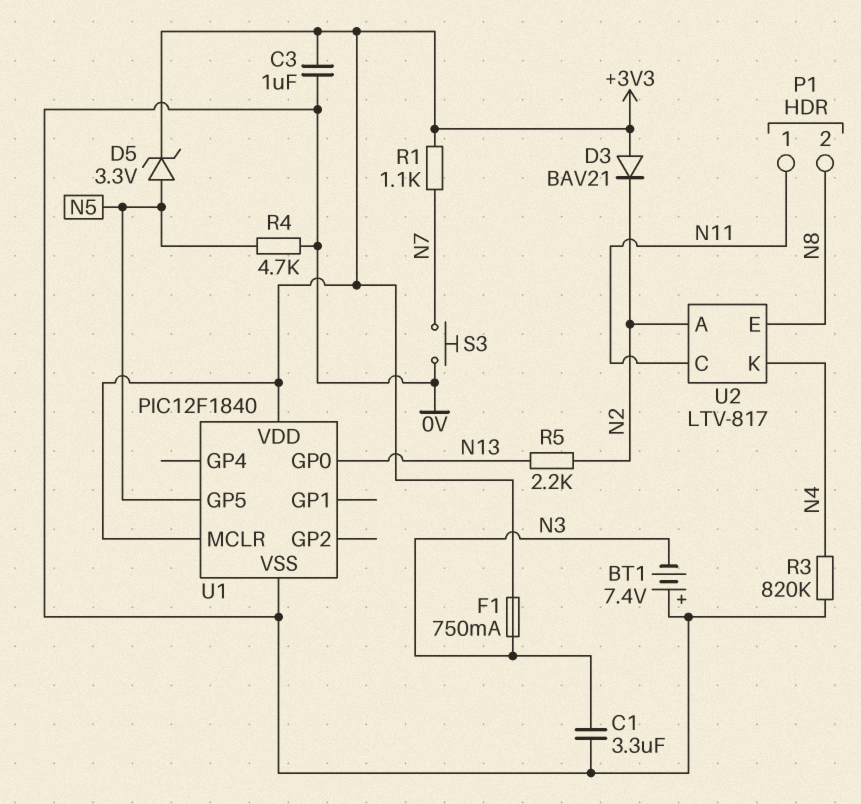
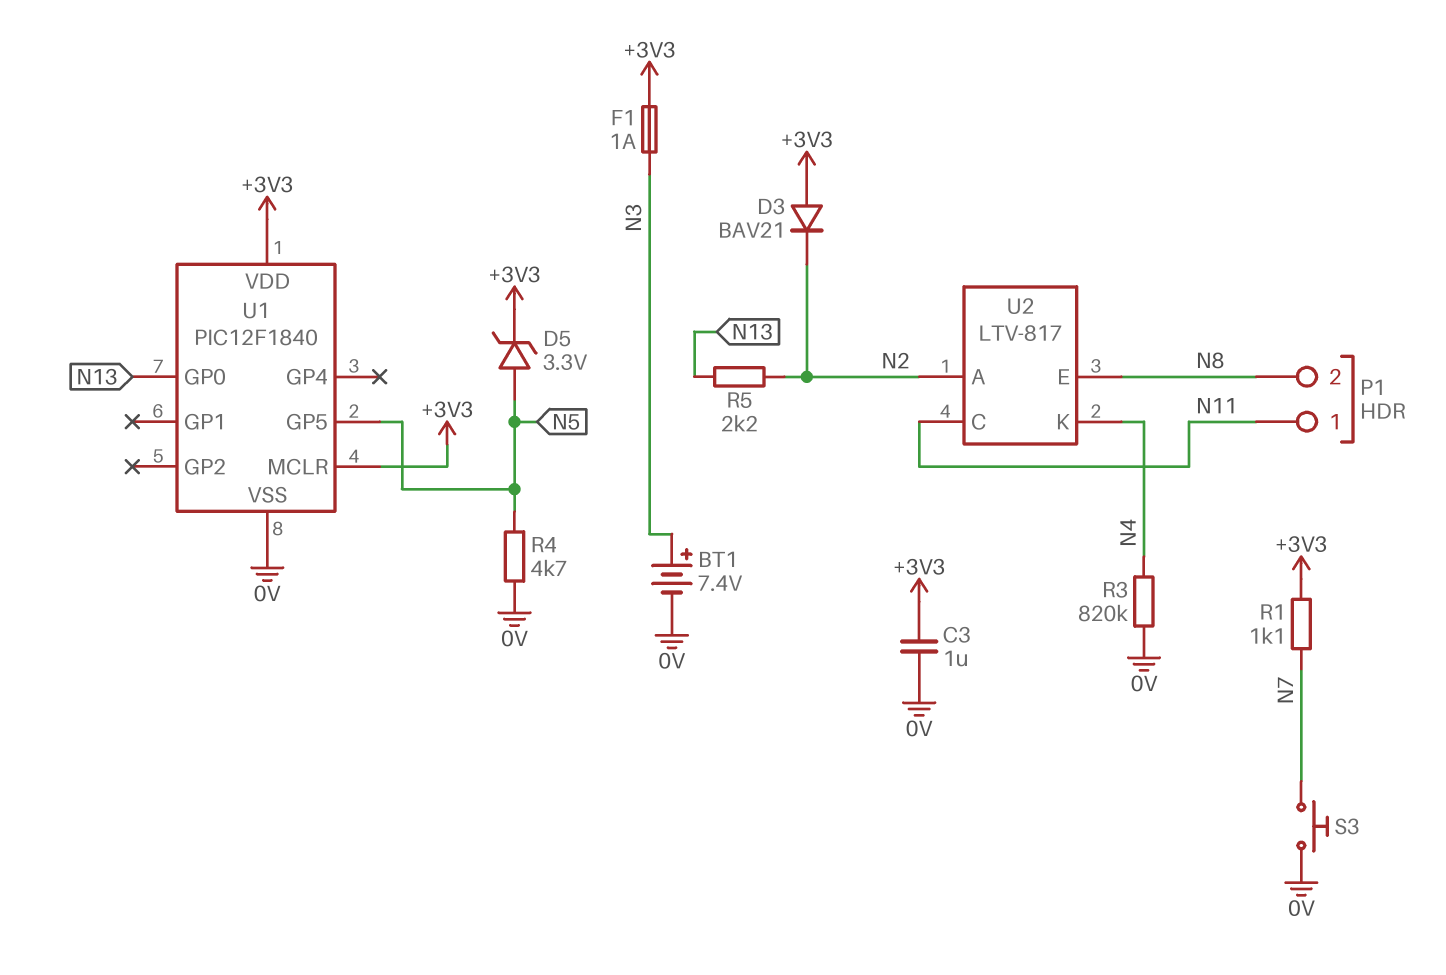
BT1: 7.4V (plus 0V, minus N3) -> 7.4V (plus N3, minus 0V)
C1: 3.3uF (0V, N3) -> none
F1: 750mA (+3V3, N3) -> 1A (+3V3, N3)

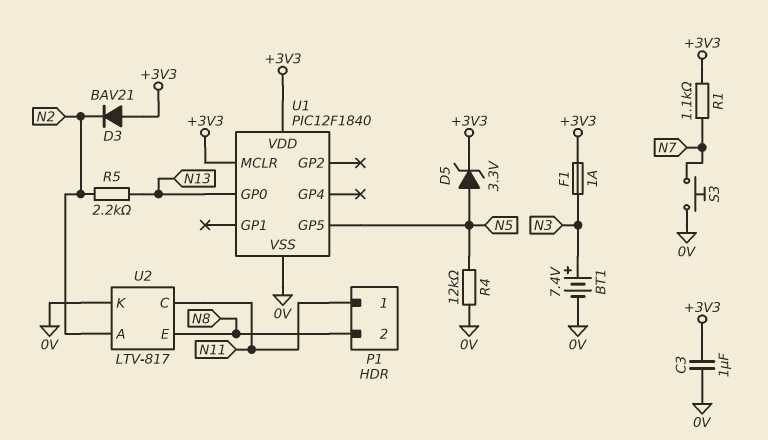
R3: 820k (0V, N4) -> none
R4: 4.7k (0V, N5) -> 12k (0V, N5)
U2 pin K: N4 -> 0V

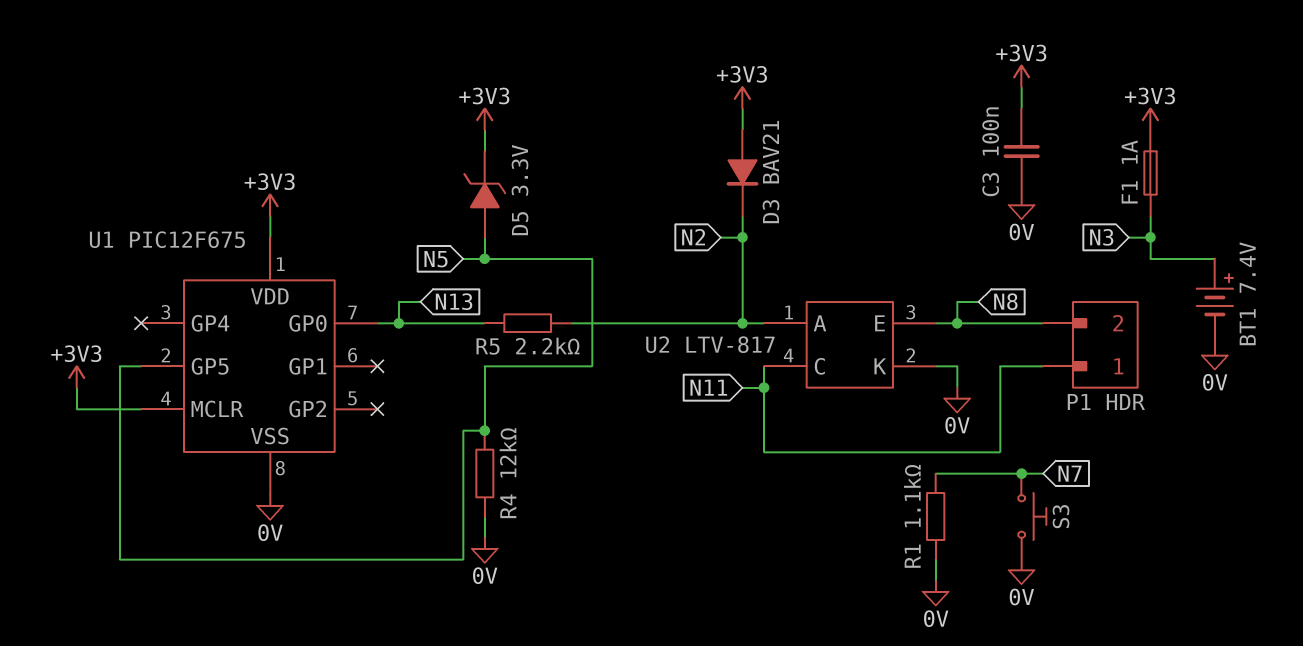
C3: 1uF (+3V3, 0V) -> 100nF (+3V3, 0V)
R1: 1.1k (+3V3, N7) -> 1.1k (0V, N7)
U1: PIC12F1840 -> PIC12F675

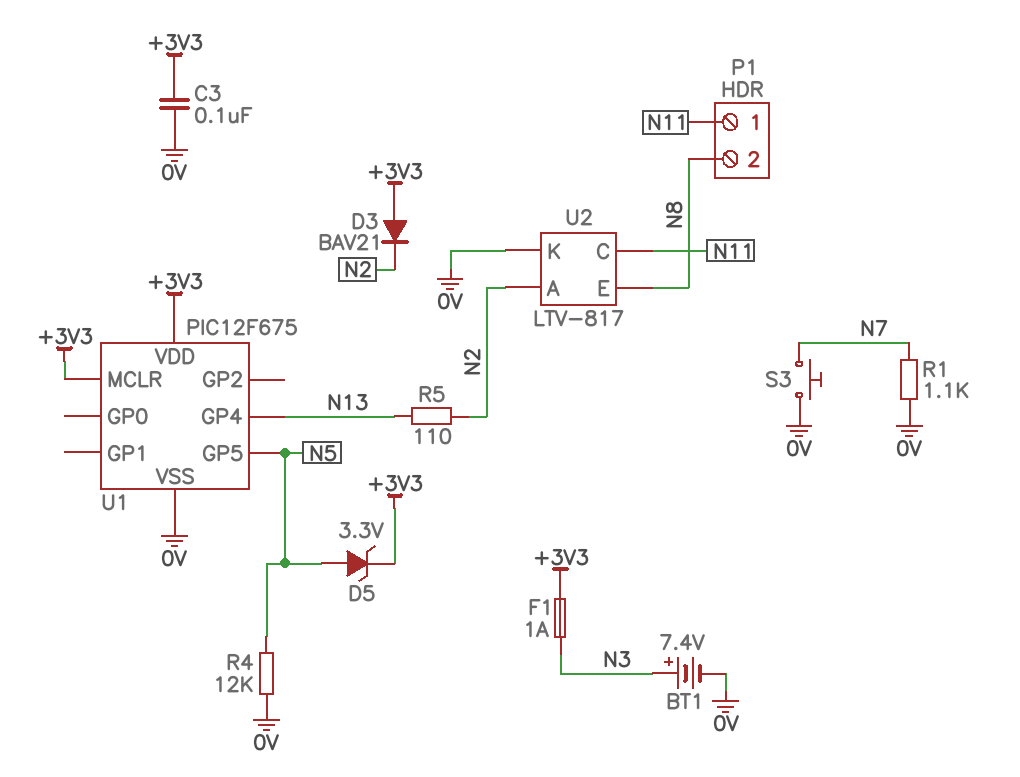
R5: 2.2k (N2, N13) -> 110 (N2, N13)
U1 pin GP0: N13 -> none
U1 pin GP4: none -> N13

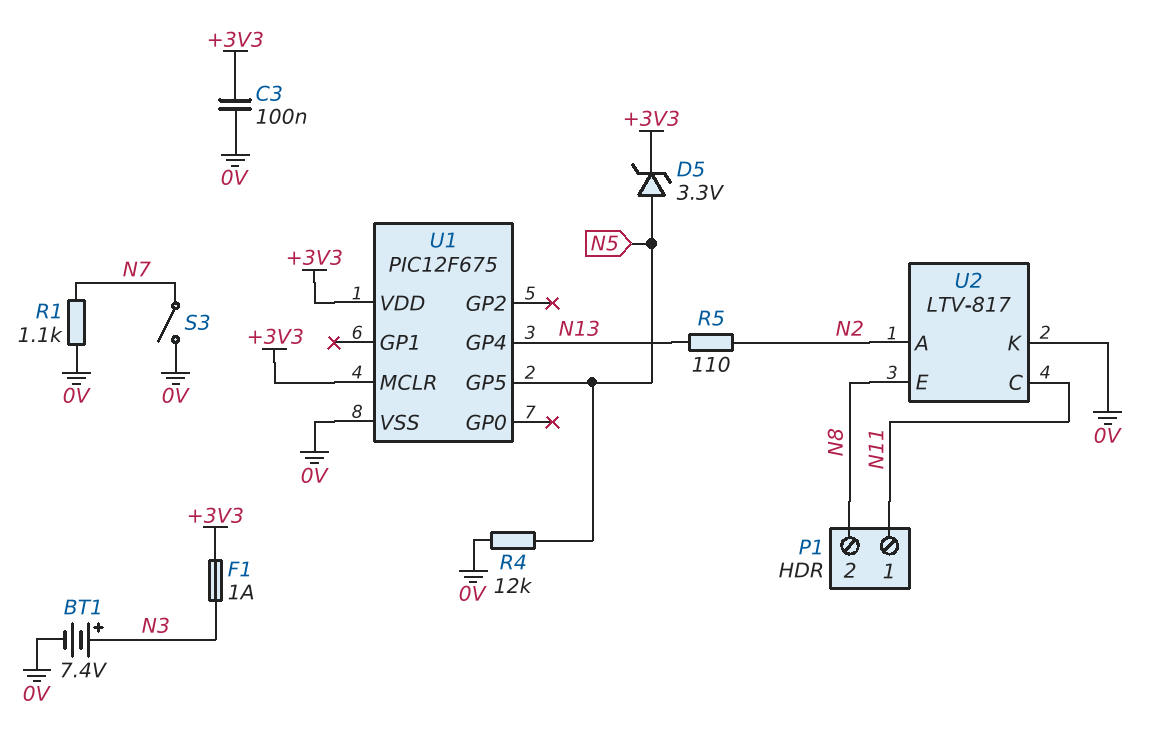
D3: diode BAV21 (A +3V3, K N2) -> none
S3: button (0V, N7) -> switch (0V, N7)

